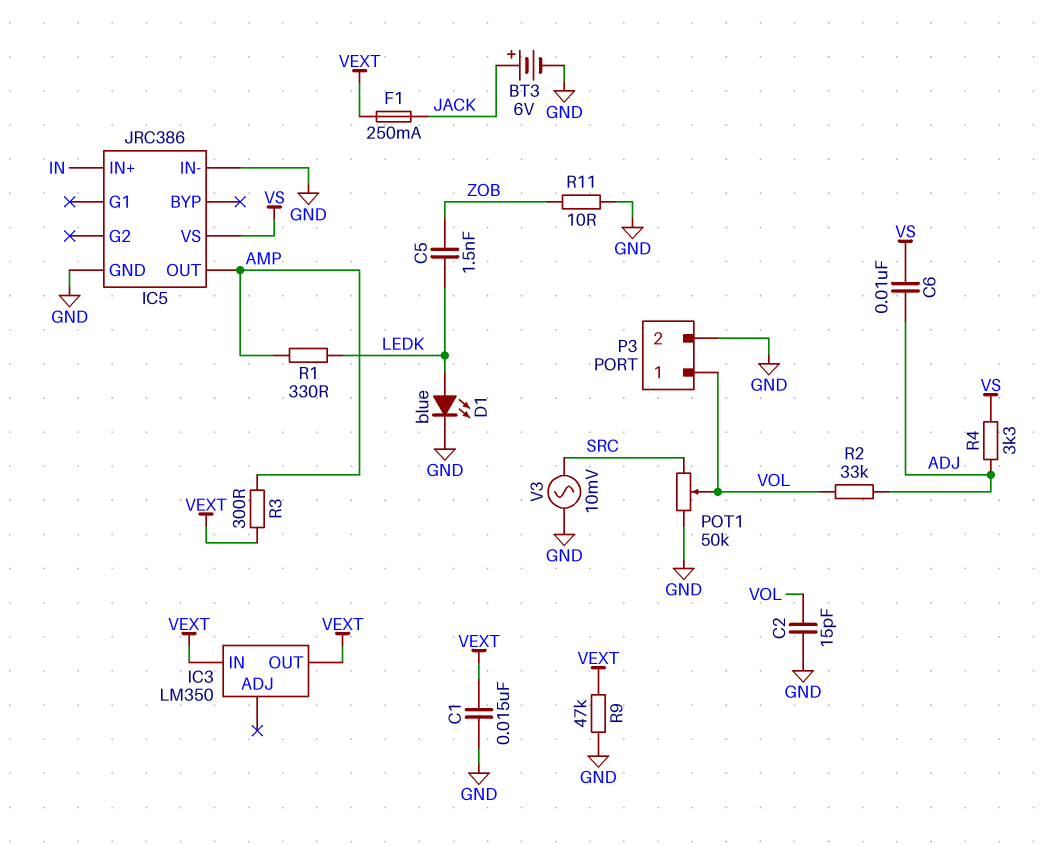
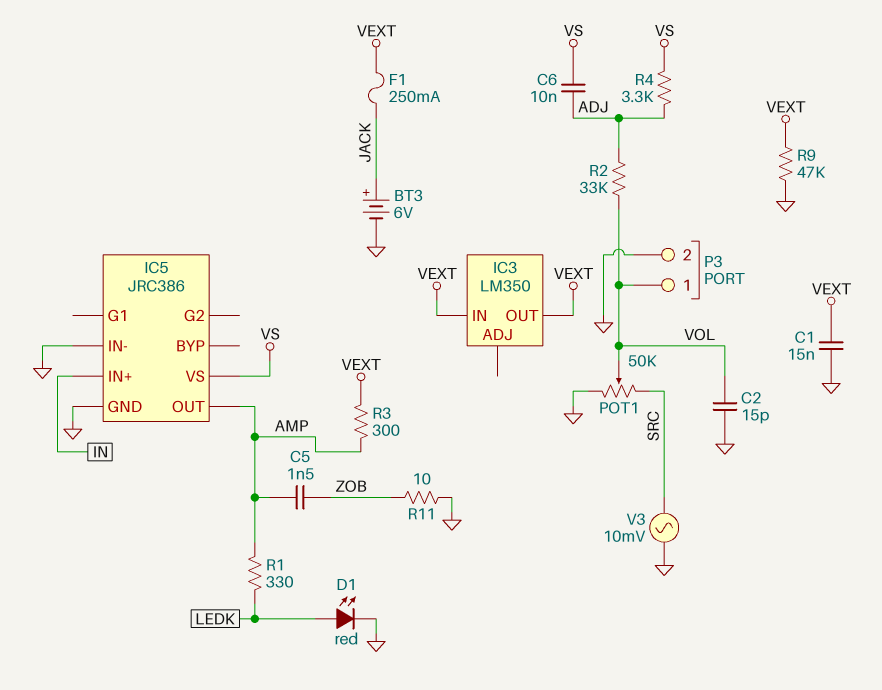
C5: 1.5nF (LEDK, ZOB) -> 1.5nF (AMP, ZOB)
D1: LED blue (A LEDK, K GND) -> LED red (A LEDK, K GND)

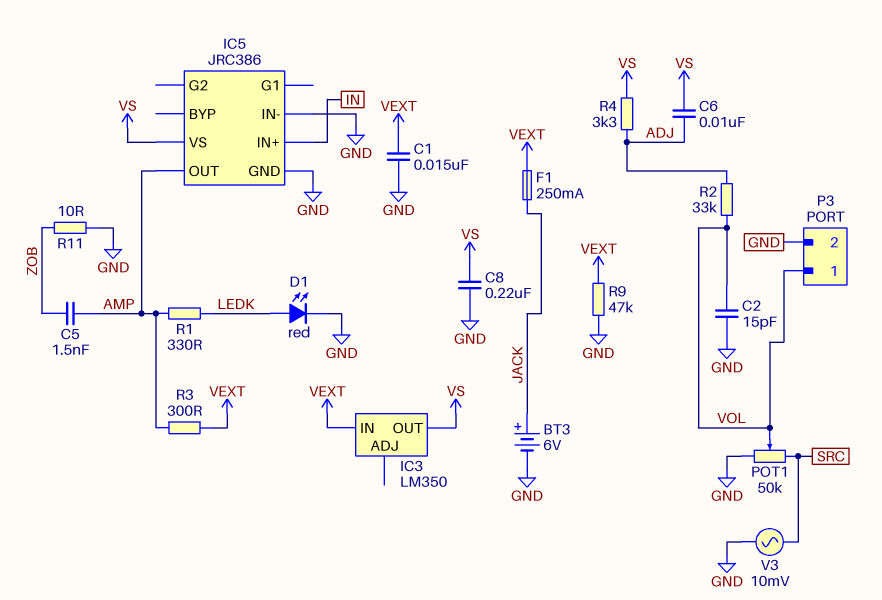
C8: none -> 220nF (GND, VS)
IC3 pin OUT: VEXT -> VS

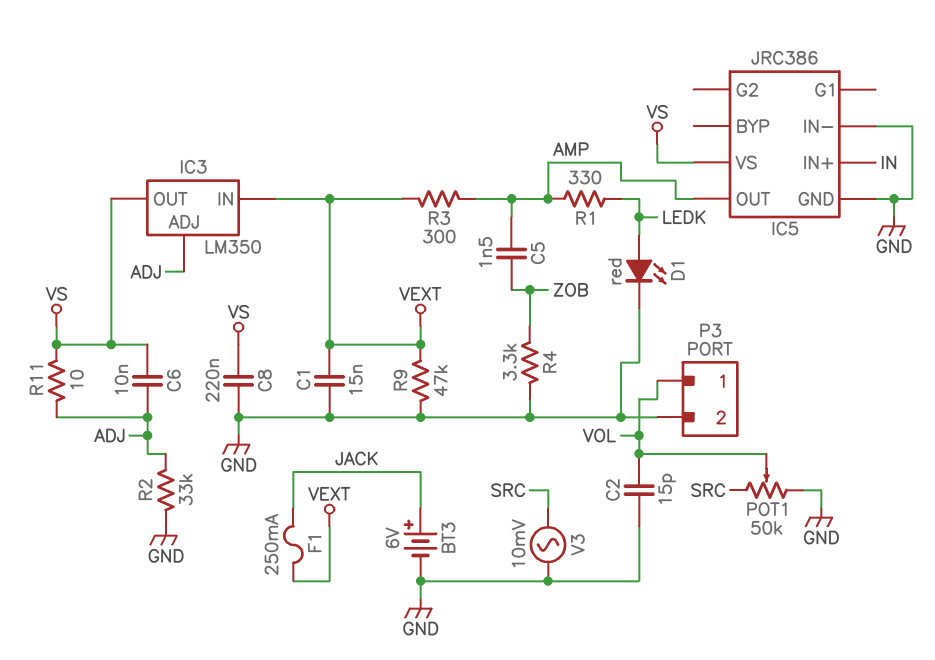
IC3 pin ADJ: none -> ADJ
R2: 33k (ADJ, VOL) -> 33k (ADJ, GND)
R4: 3.3k (ADJ, VS) -> 3.3k (GND, ZOB)
R11: 10 (GND, ZOB) -> 10 (ADJ, VS)

